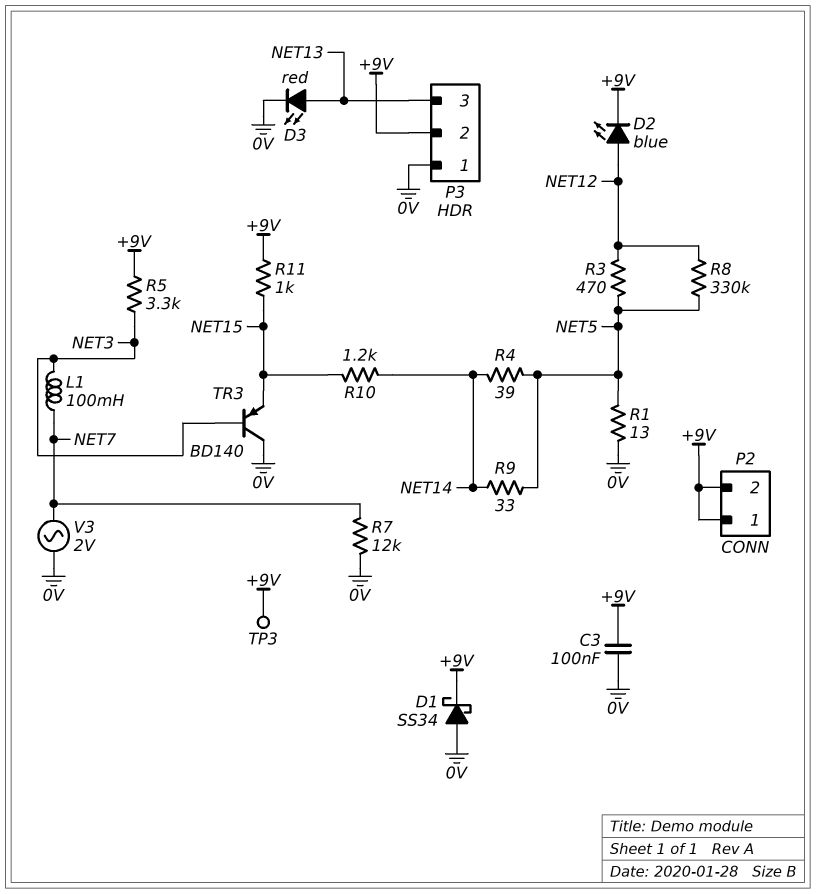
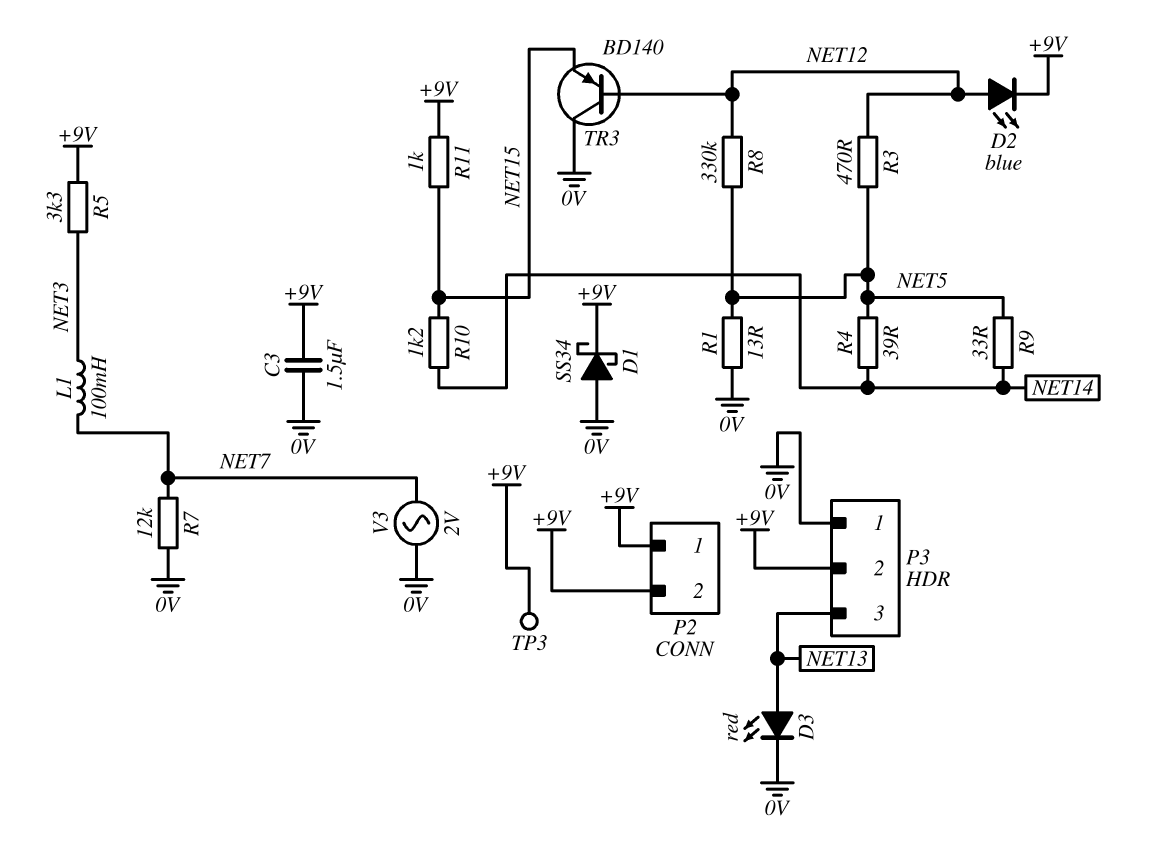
C3: 100nF (+9V, 0V) -> 1.5uF (+9V, 0V)
TR3: PNP BD140 (B NET3, C 0V, E NET15) -> PNP BD140 (B NET12, C 0V, E NET15)

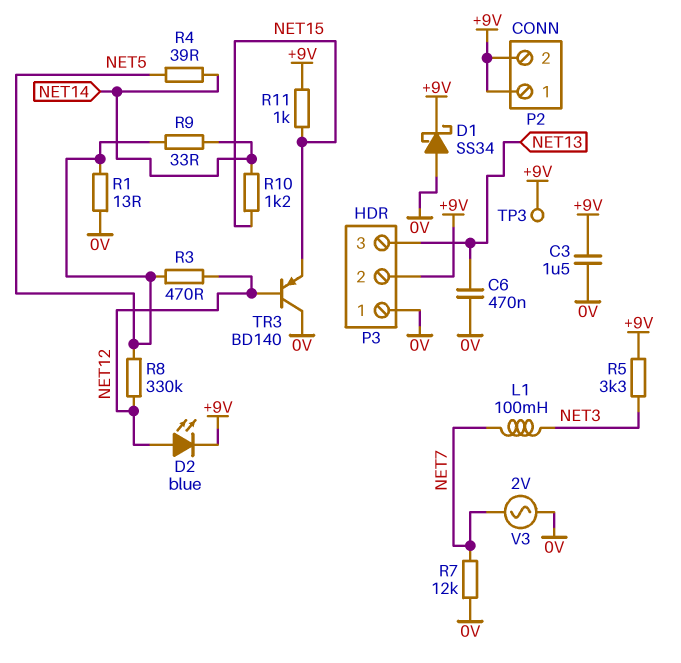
C6: none -> 470nF (0V, NET13)
D3: LED red (A NET13, K 0V) -> none

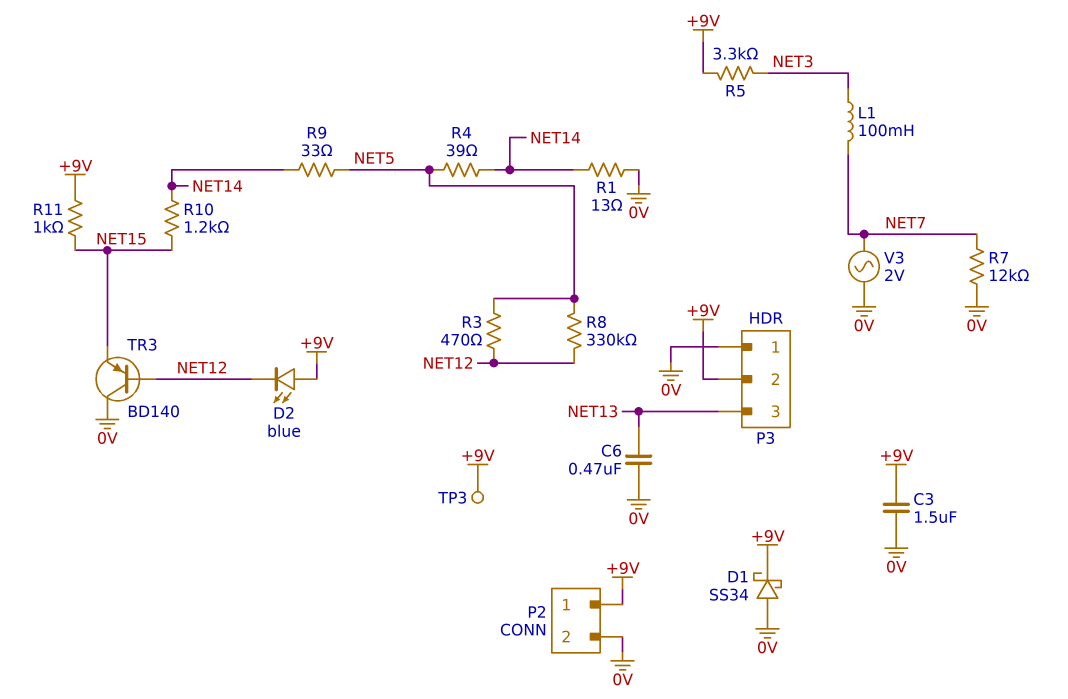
D2: LED blue (A NET12, K +9V) -> LED blue (A +9V, K NET12)
P2 pin 2: +9V -> 0V
R1: 13 (0V, NET5) -> 13 (0V, NET14)

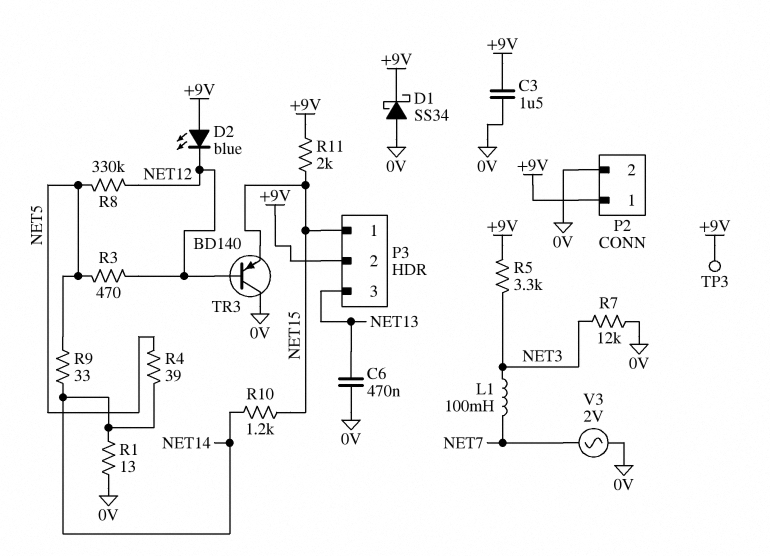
P3 pin 1: 0V -> NET15
R7: 12k (0V, NET7) -> 12k (0V, NET3)
R11: 1k (+9V, NET15) -> 2k (+9V, NET15)

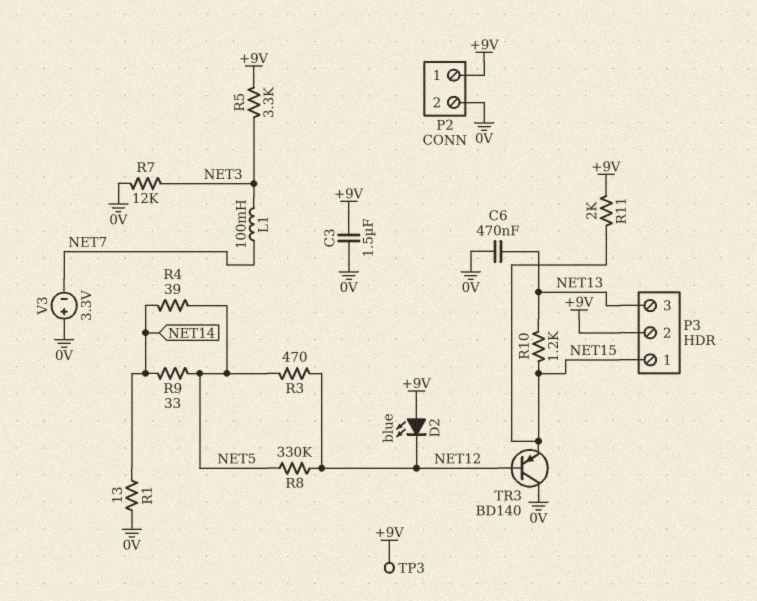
D1: schottky SS34 (A 0V, K +9V) -> none
R10: 1.2k (NET14, NET15) -> 1.2k (NET13, NET15)
V3: AC 2V (0V, NET7) -> 3.3V (plus 0V, minus NET7)

